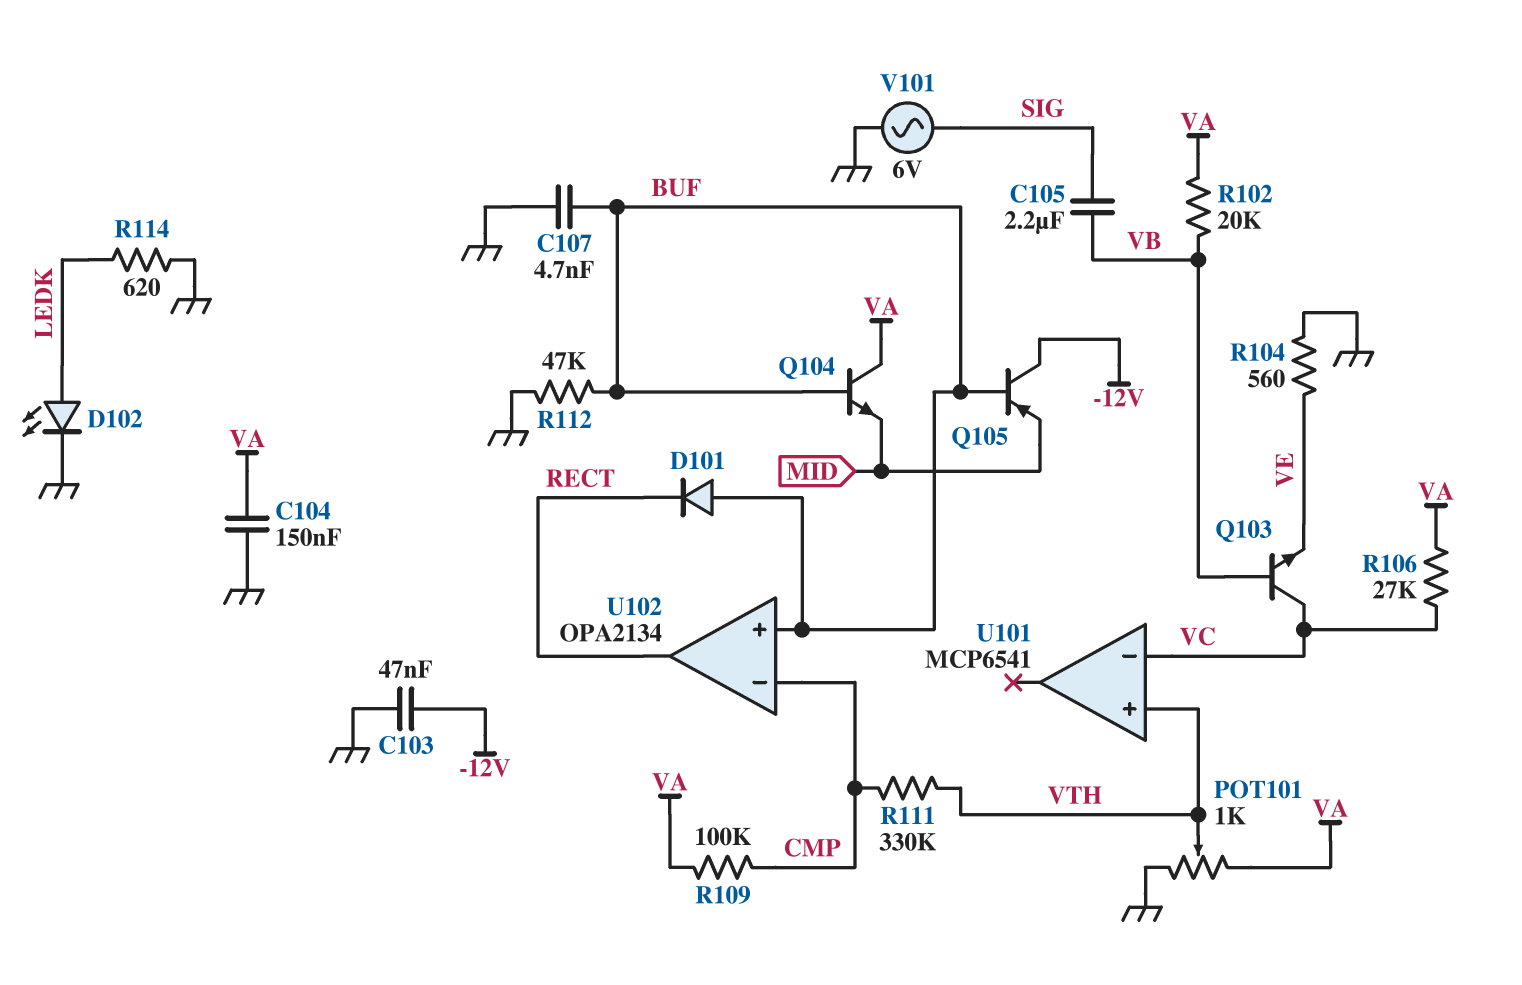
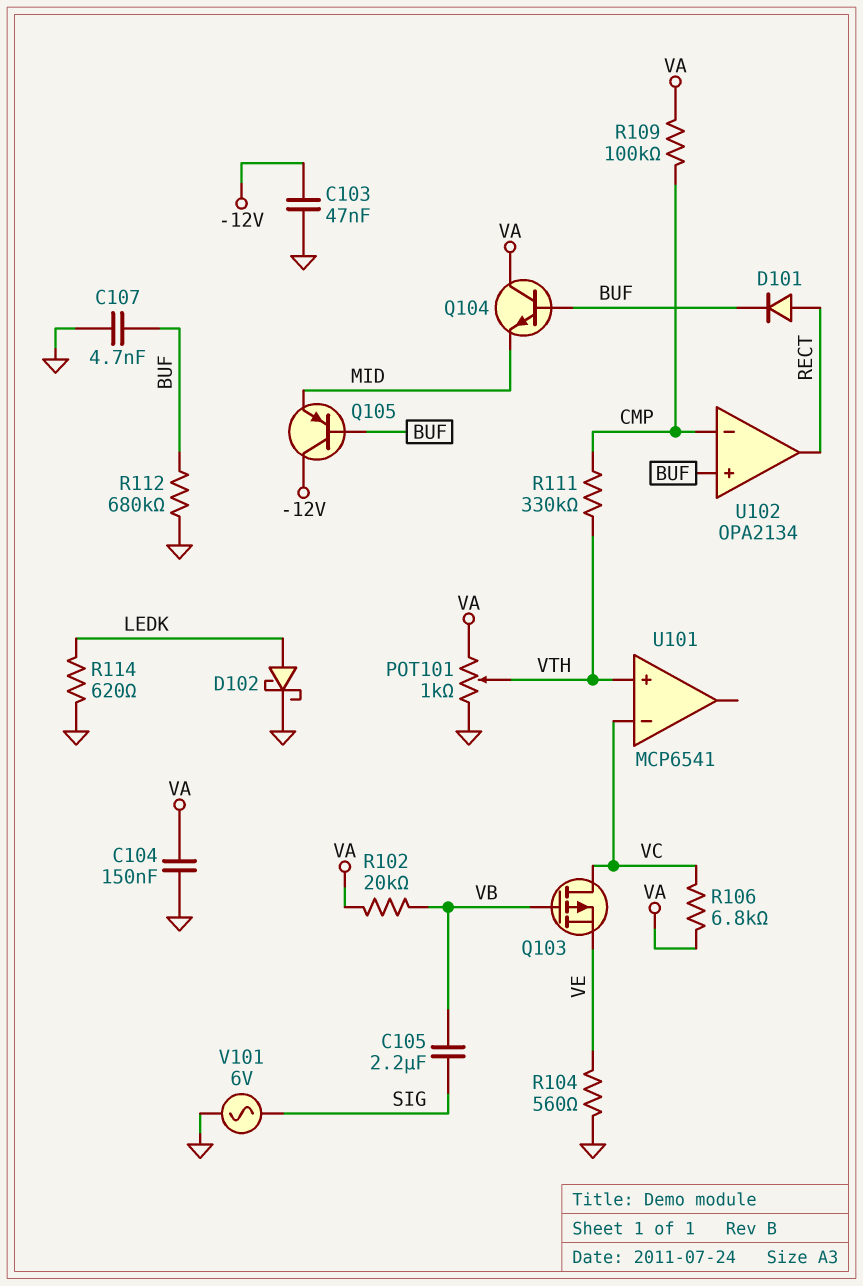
D101: diode (A BUF, K RECT) -> diode (A RECT, K BUF)
D102: LED (A LEDK, K GND) -> schottky (A LEDK, K GND)
Q103: NPN (B VB, C VC, E VE) -> PMOS (G VB, D VC, S VE)
R106: 27k (VA, VC) -> 6.8k (VA, VC)
R112: 47k (BUF, GND) -> 680k (BUF, GND)

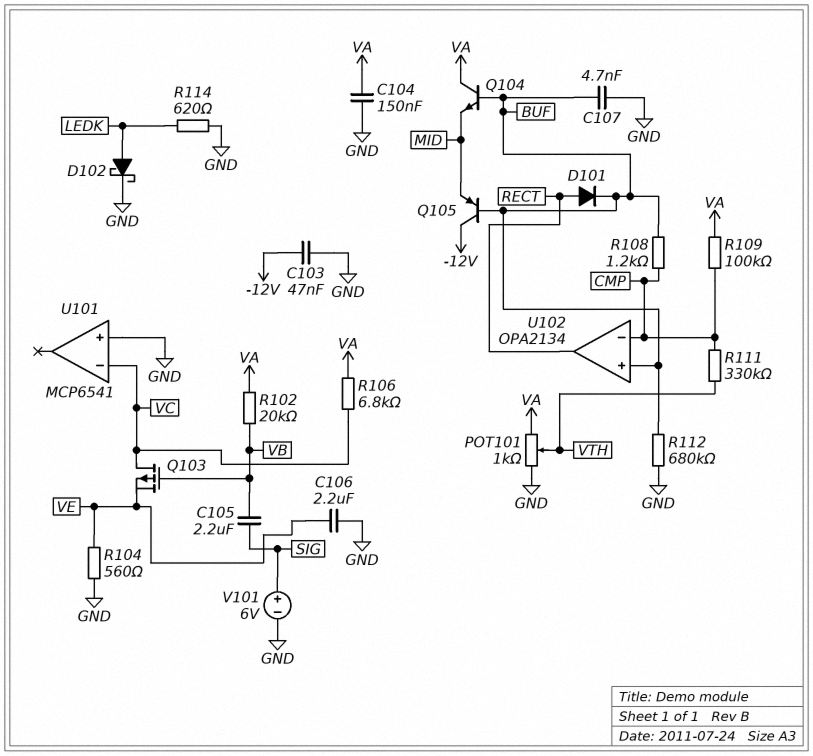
C106: none -> 2.2uF (GND, VE)
R108: none -> 1.2k (BUF, CMP)
U101 pin in+: VTH -> GND
V101: AC 6V (GND, SIG) -> 6V (plus SIG, minus GND)

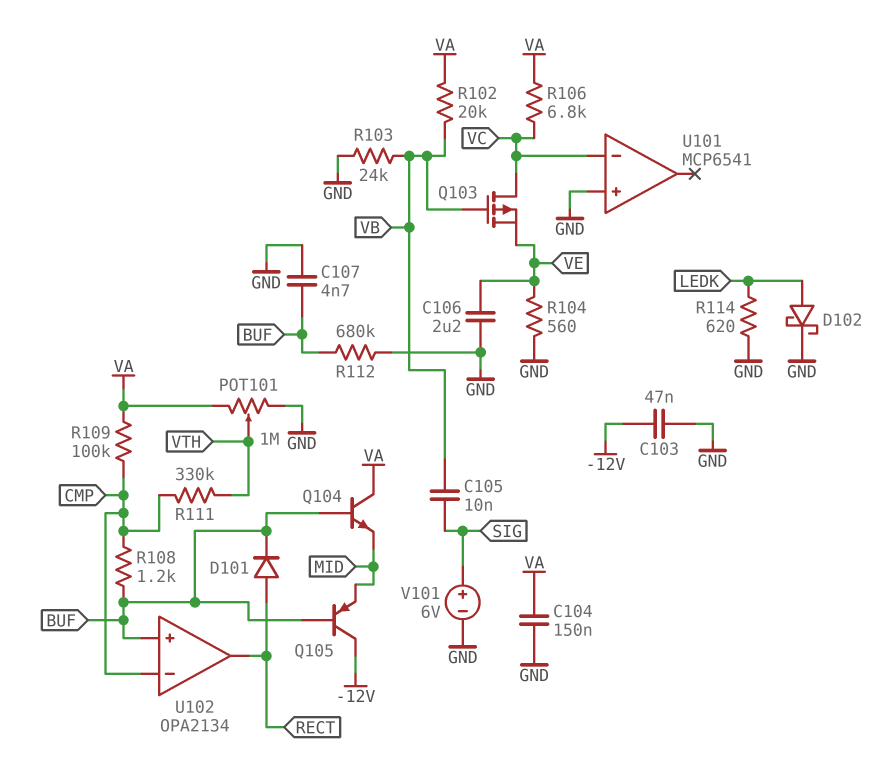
C105: 2.2uF (SIG, VB) -> 10nF (SIG, VB)
POT101: 1k (GND, VA, wiper VTH) -> 1M (GND, VA, wiper VTH)
R103: none -> 24k (GND, VB)

